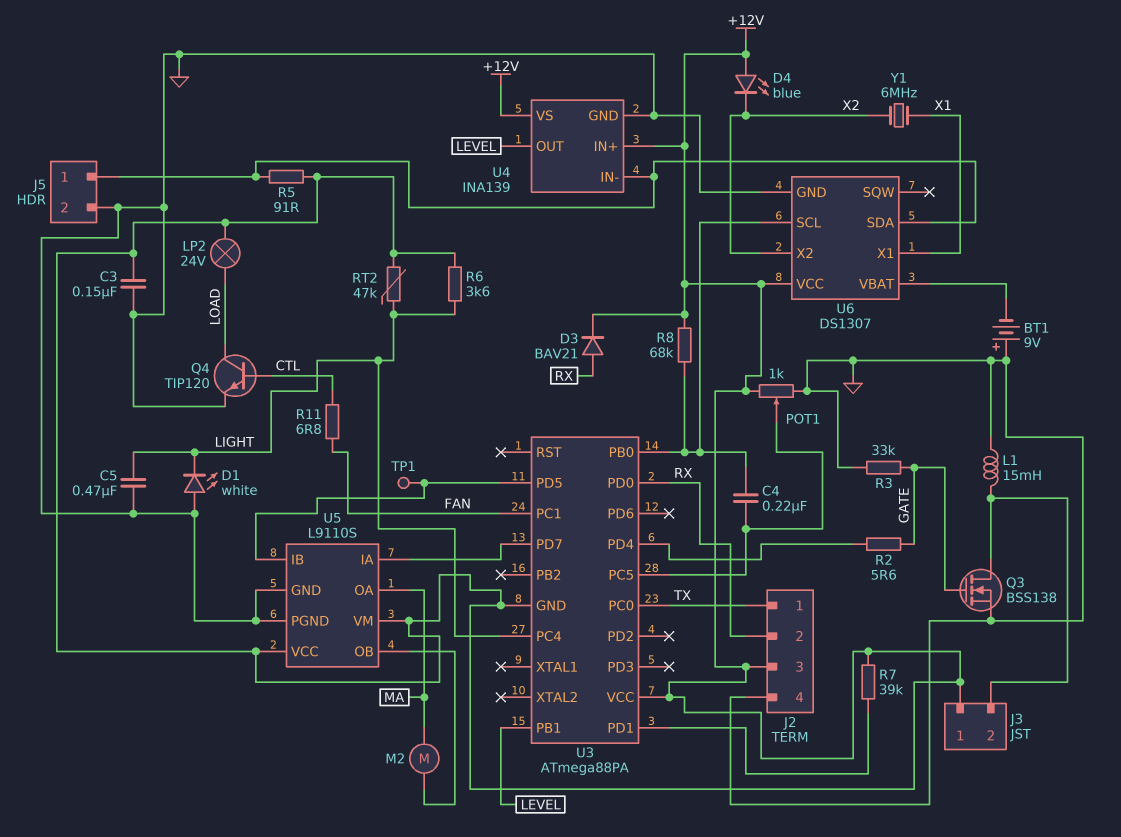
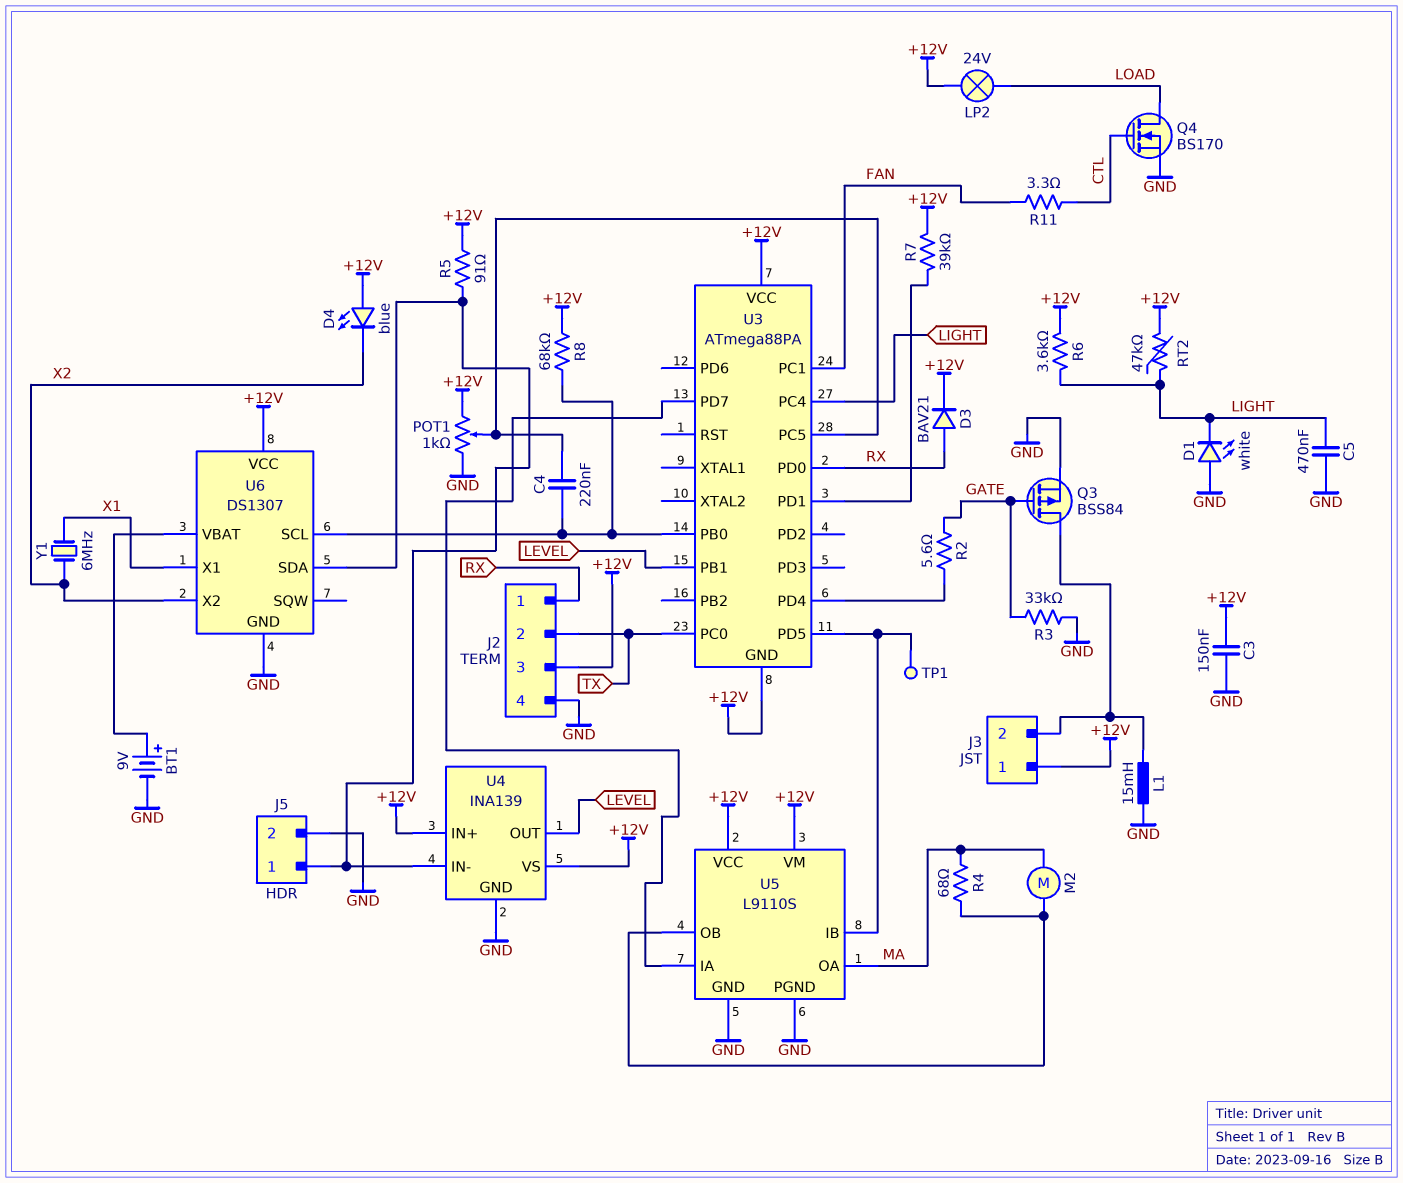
BT1: 9V (plus GND, minus U6/VBAT) -> 9V (plus U6/VBAT, minus GND)
J2 pin 1: TX -> RX
J2 pin 2: RX -> TX
Q3: NMOS BSS138 (G GATE, D J3/2, S GND) -> PMOS BSS84 (G GATE, D J3/2, S GND)
Q4: NPN TIP120 (B CTL, C LOAD, E GND) -> NMOS BS170 (G CTL, D LOAD, S GND)
R4: none -> 68 (MA, U5/OB)
R11: 6.8 (CTL, FAN) -> 3.3 (CTL, FAN)

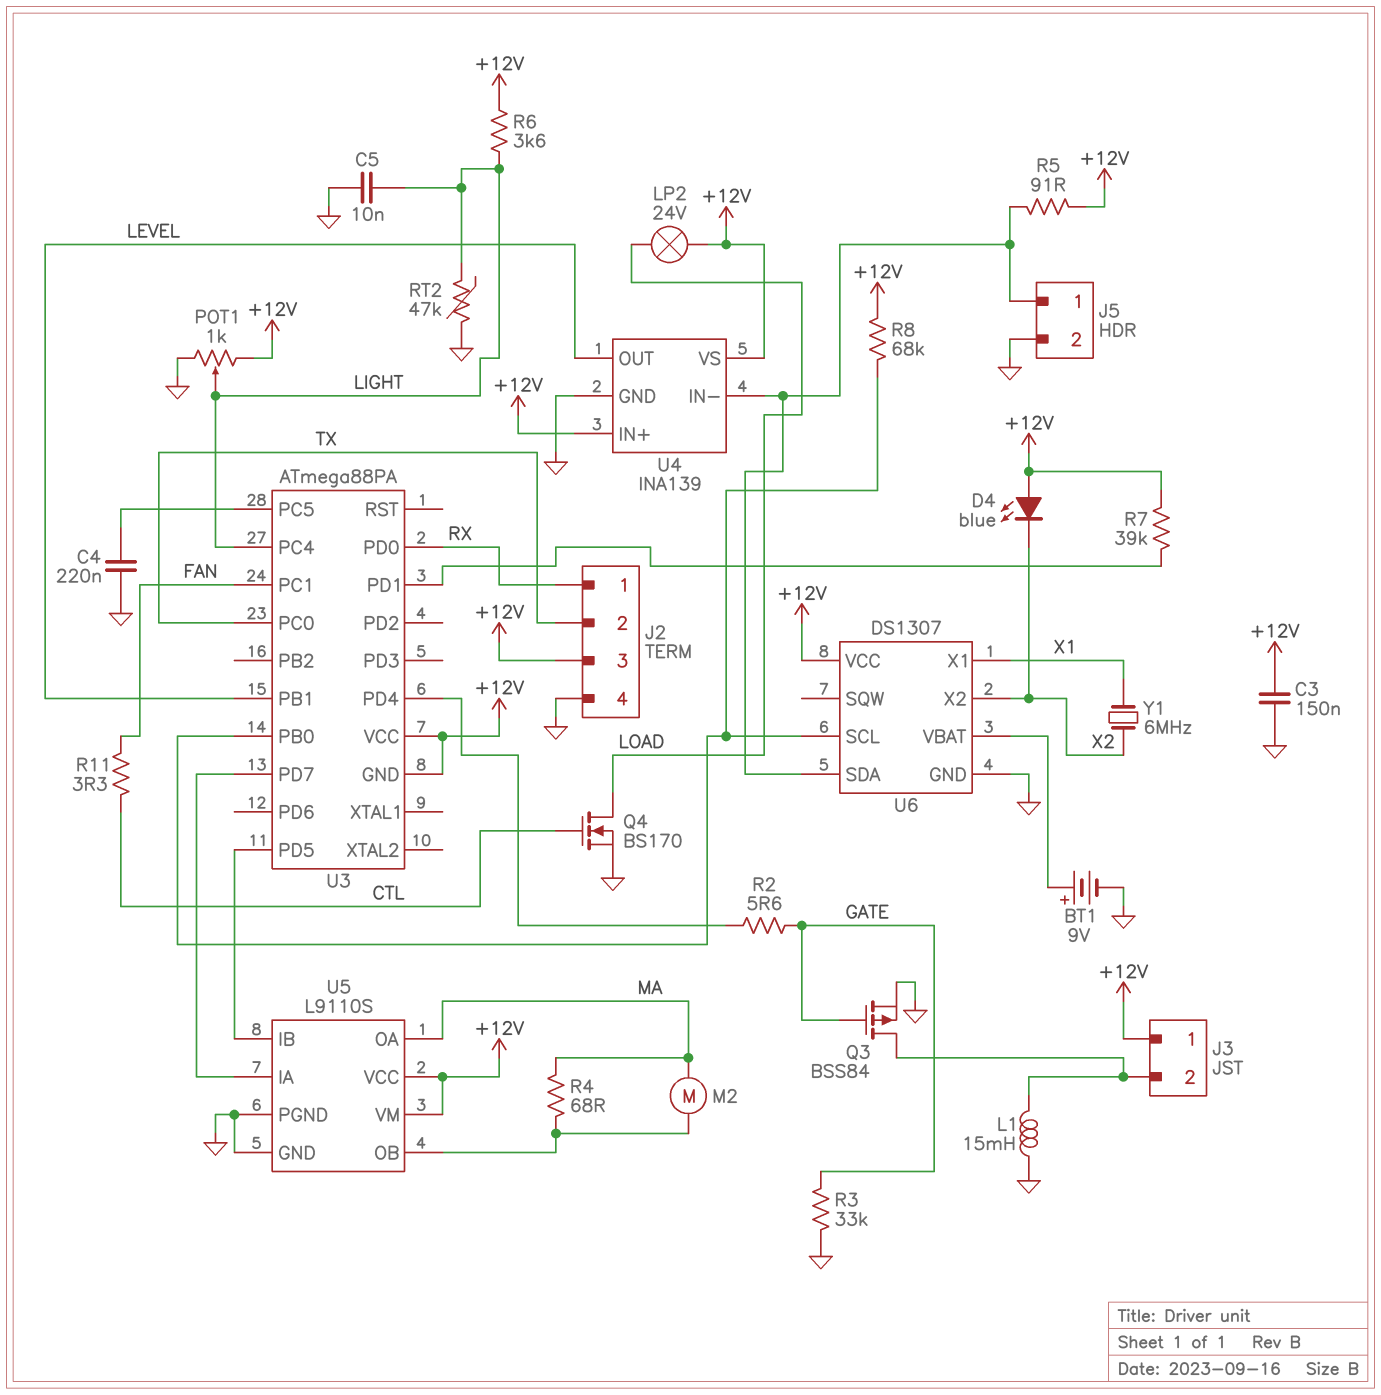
C4: 220nF (U3/PB0, U3/PC5) -> 220nF (GND, U3/PC5)
C5: 470nF (GND, LIGHT) -> 10nF (GND, LIGHT)
D1: LED white (A GND, K LIGHT) -> none
D3: diode BAV21 (A RX, K +12V) -> none
POT1: 1k (+12V, GND, wiper U3/PC5) -> 1k (+12V, GND, wiper LIGHT)
RT2: 47k (+12V, LIGHT) -> 47k (GND, LIGHT)
TP1: test point (U3/PD5) -> none

